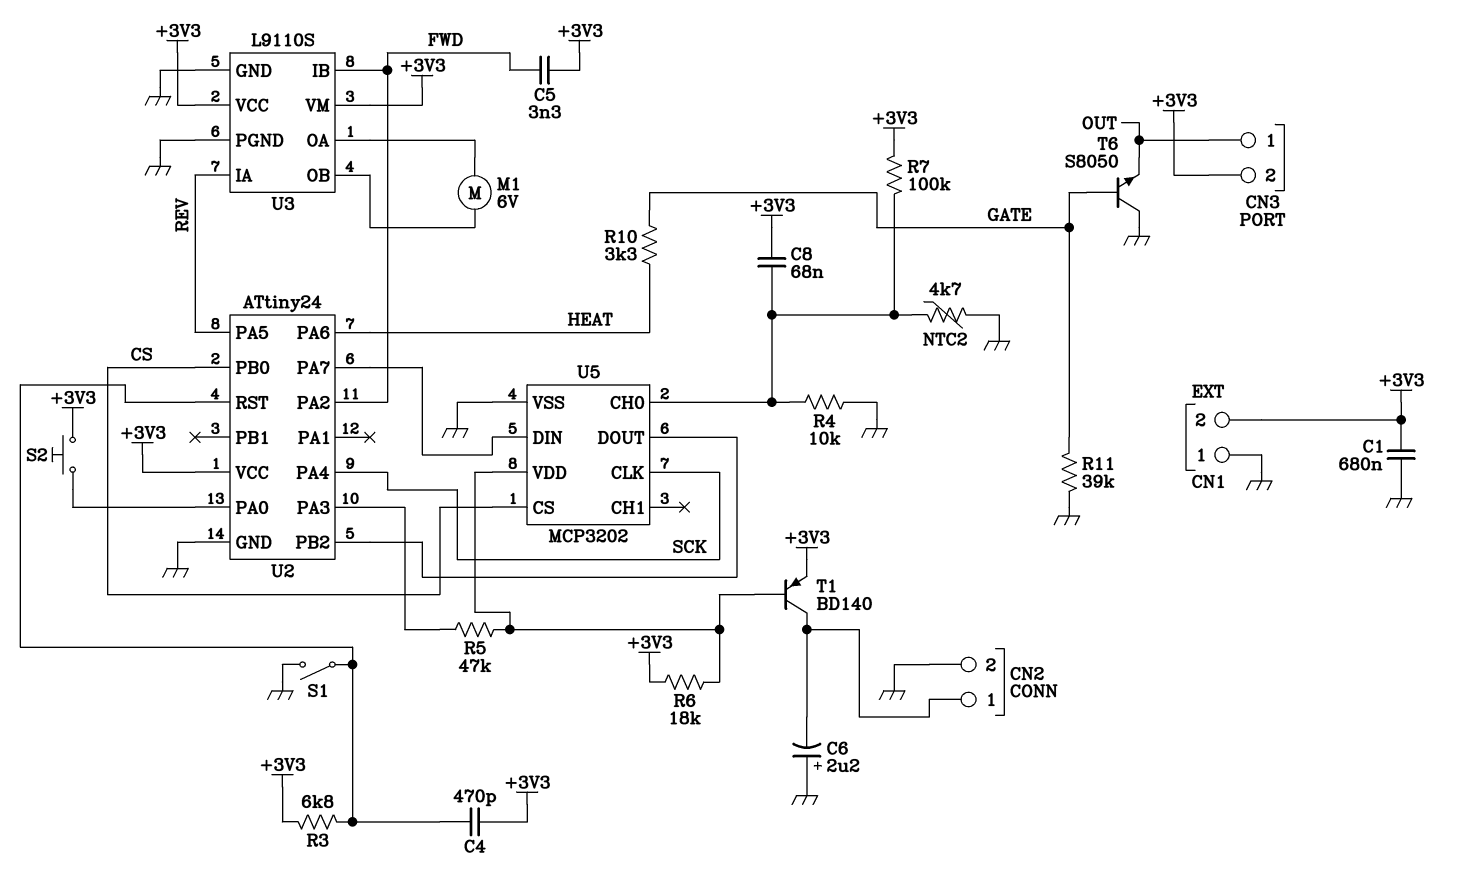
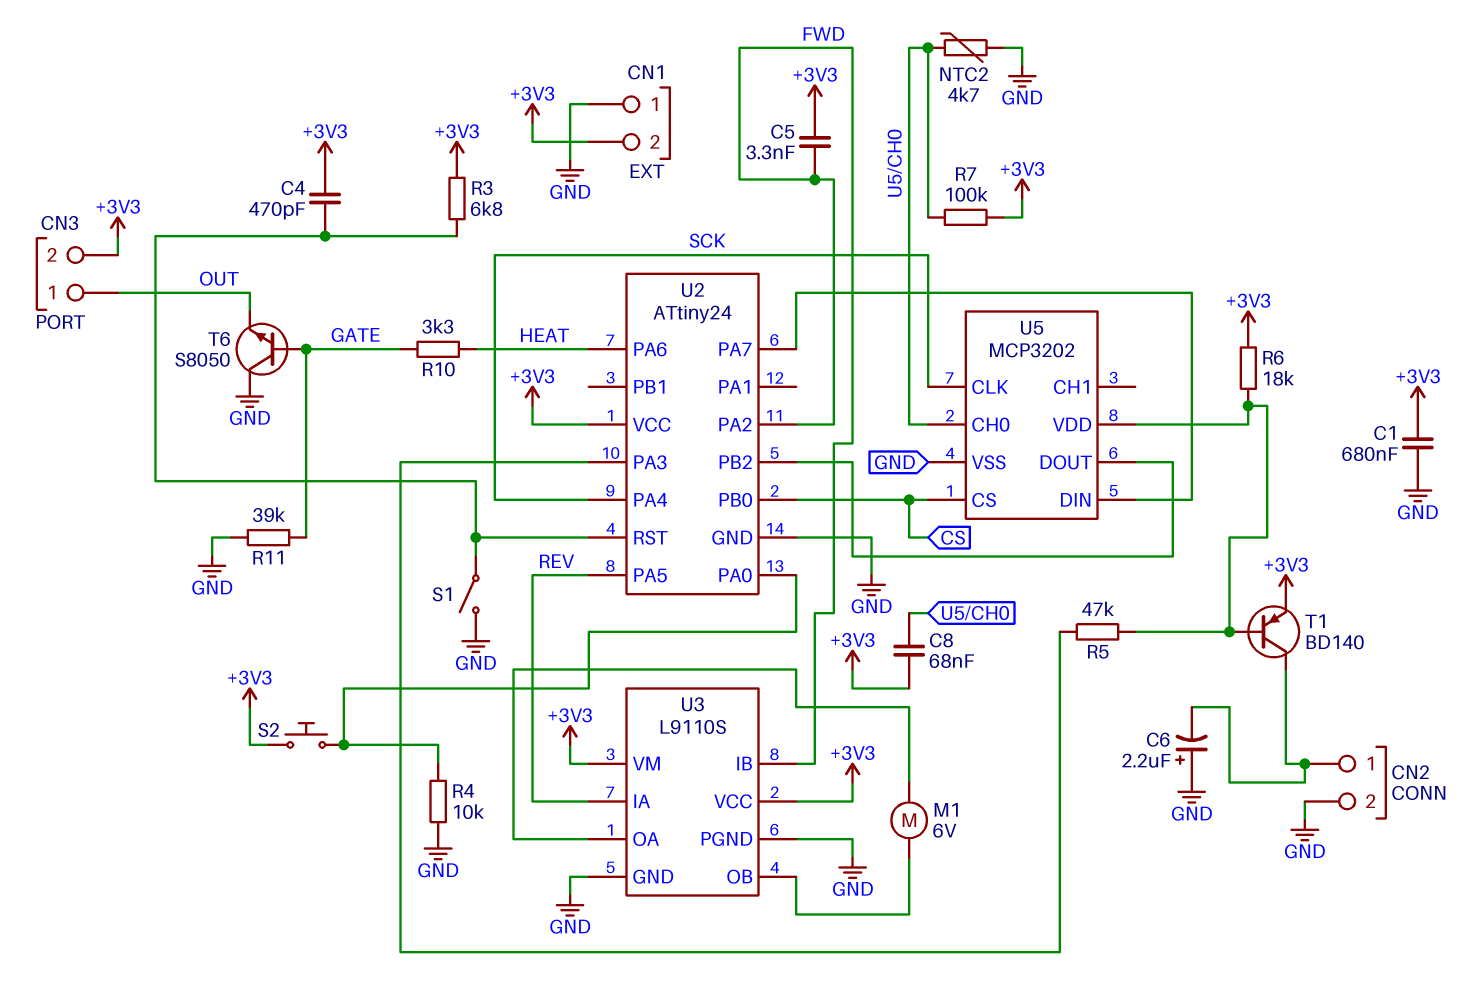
R4: 10k (GND, U5/CH0) -> 10k (GND, U2/PA0)

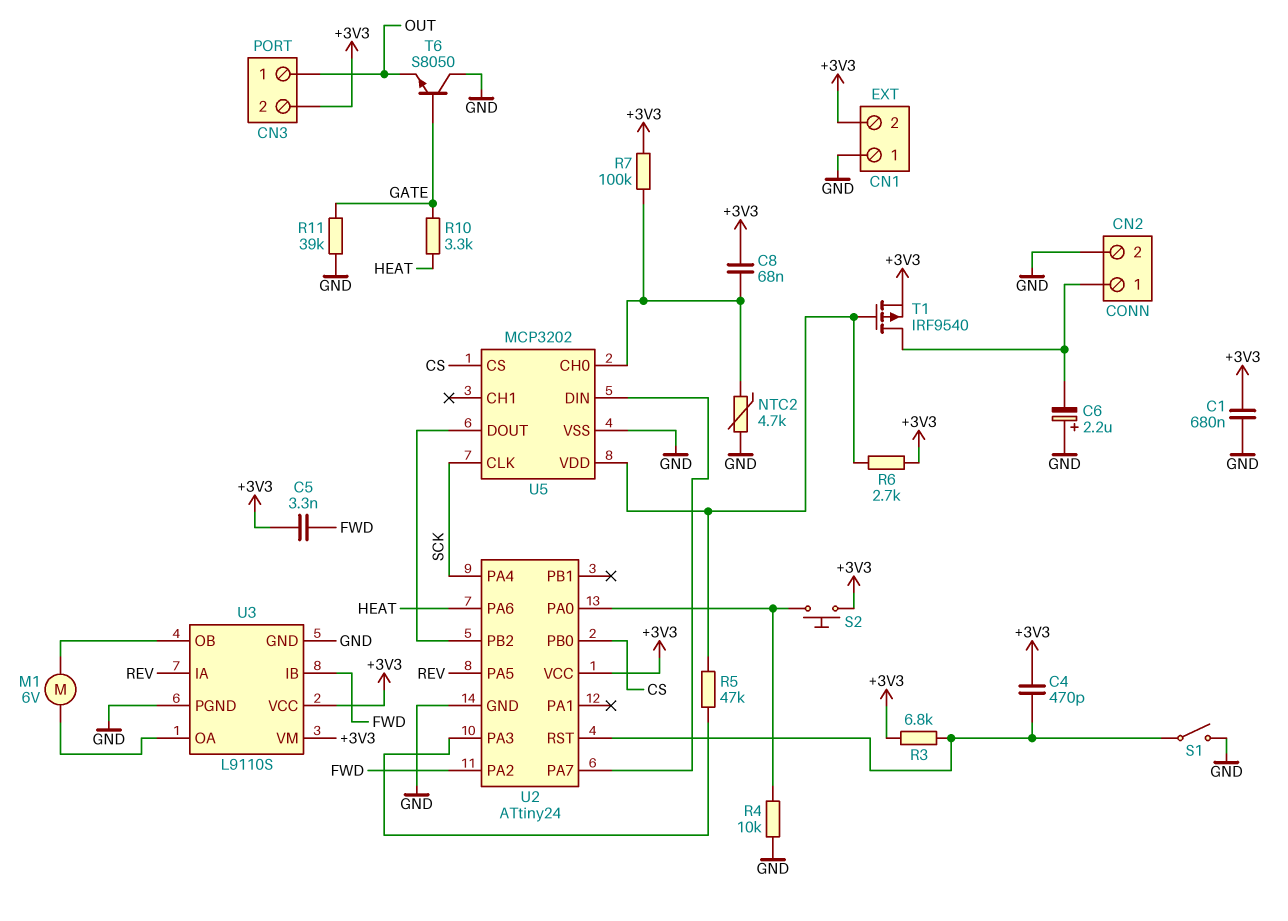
R6: 18k (+3V3, U5/VDD) -> 2.7k (+3V3, U5/VDD)
T1: PNP BD140 (B U5/VDD, C CN2/1, E +3V3) -> PMOS IRF9540 (G U5/VDD, D CN2/1, S +3V3)

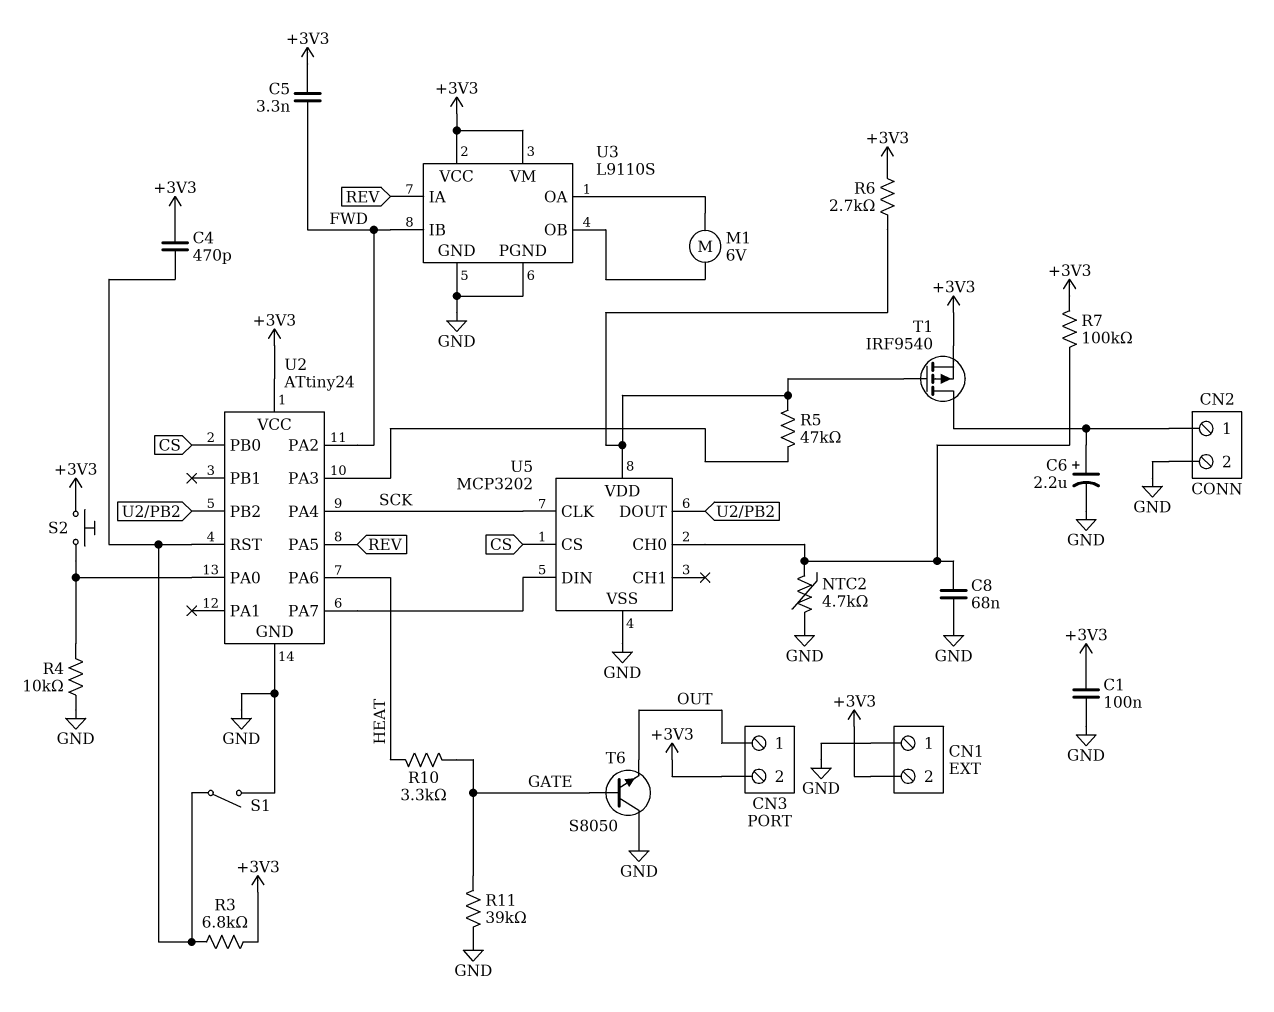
C1: 680nF (+3V3, GND) -> 100nF (+3V3, GND)
C6: 2.2uF (plus GND, minus CN2/1) -> 2.2uF (plus CN2/1, minus GND)
C8: 68nF (+3V3, U5/CH0) -> 68nF (GND, U5/CH0)

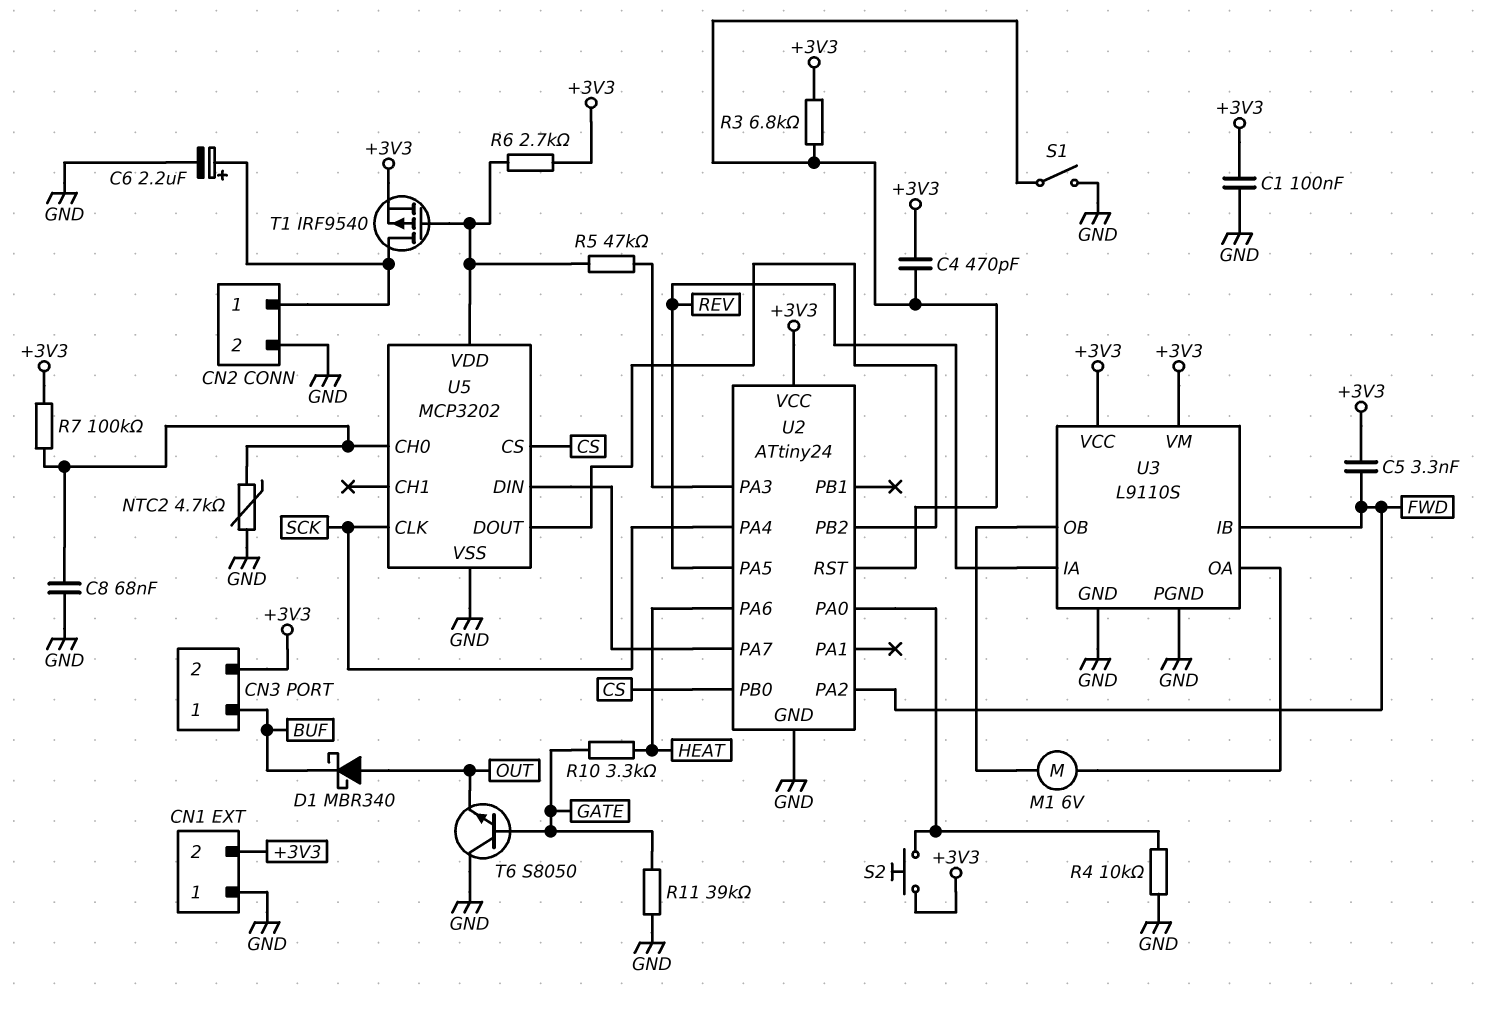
CN3 pin 1: OUT -> BUF
D1: none -> schottky MBR340 (A OUT, K BUF)

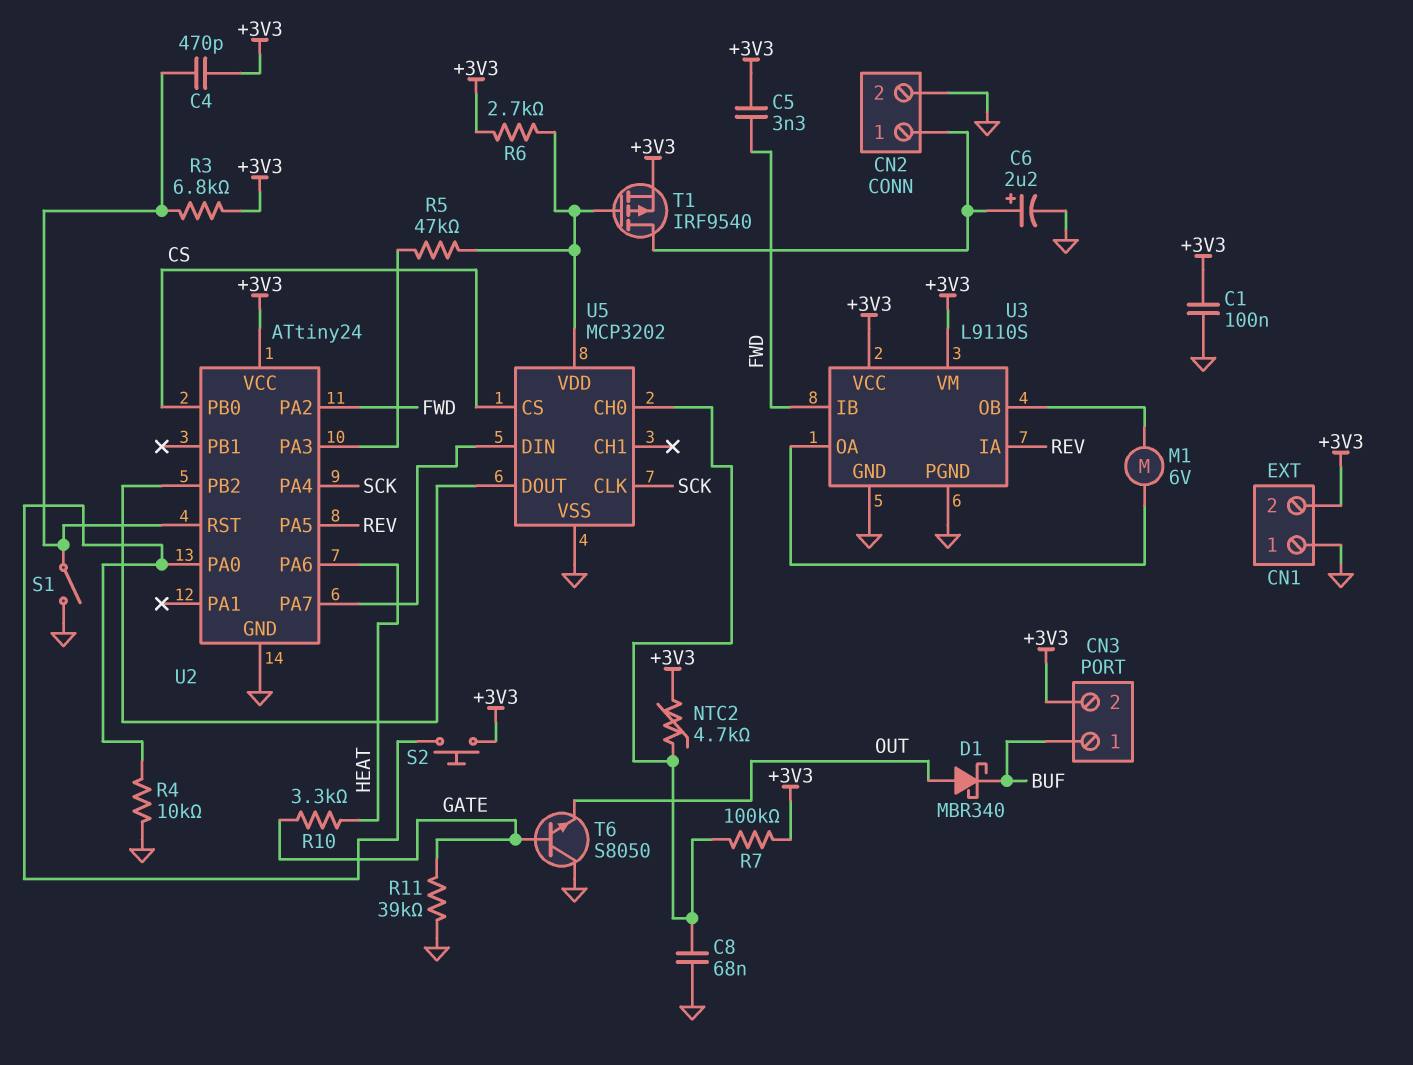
NTC2: 4.7k (GND, U5/CH0) -> 4.7k (+3V3, U5/CH0)

